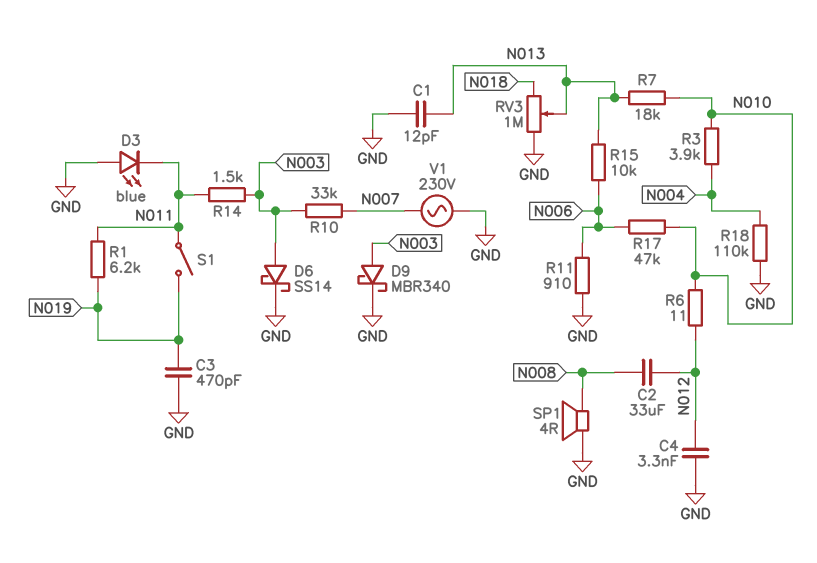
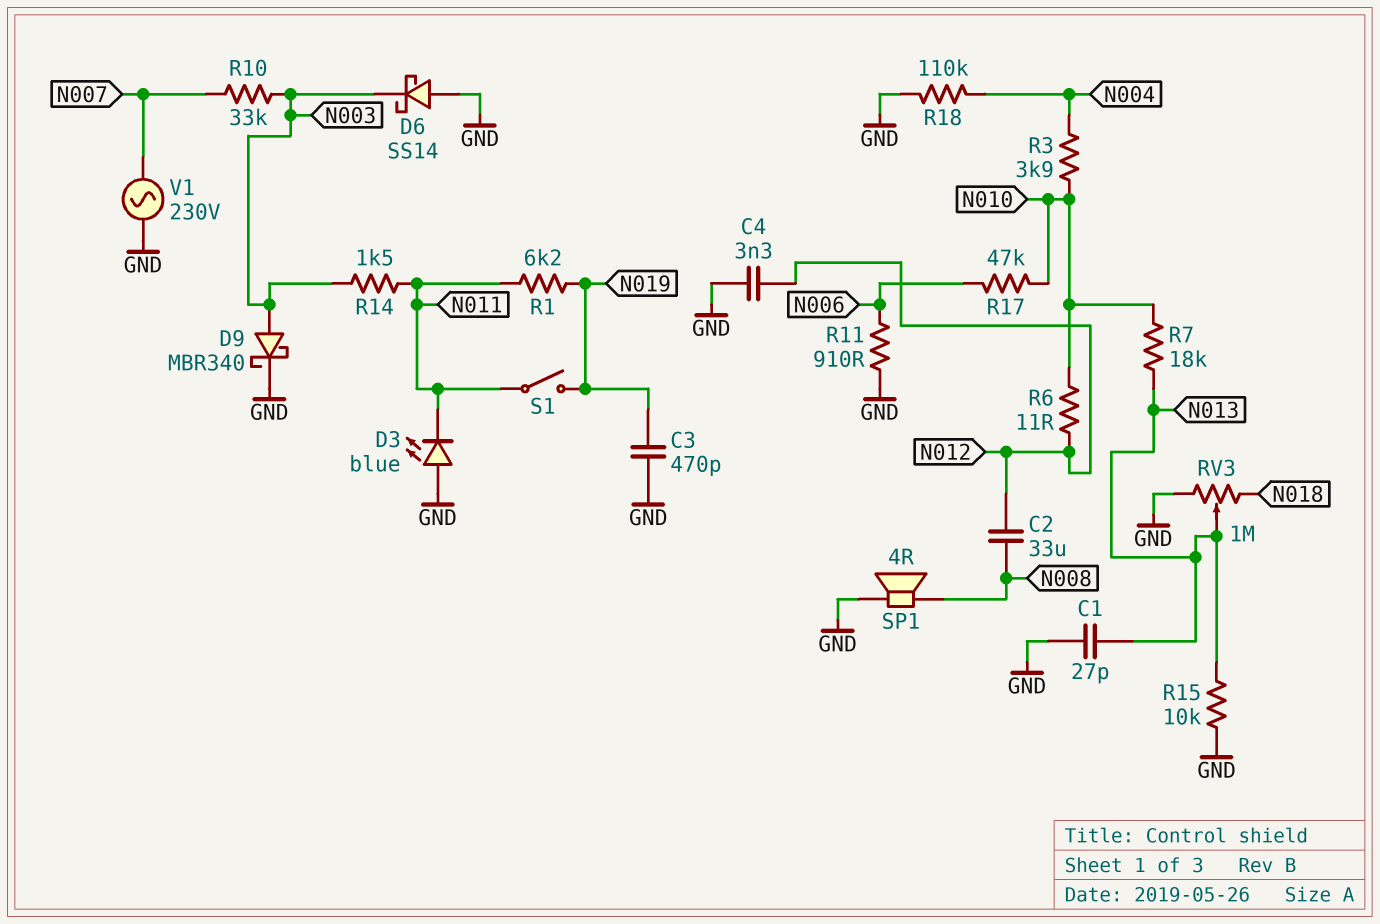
C1: 12pF (GND, N013) -> 27pF (GND, N013)
D6: schottky SS14 (A N003, K GND) -> schottky SS14 (A GND, K N003)
R15: 10k (N006, N013) -> 10k (GND, N013)

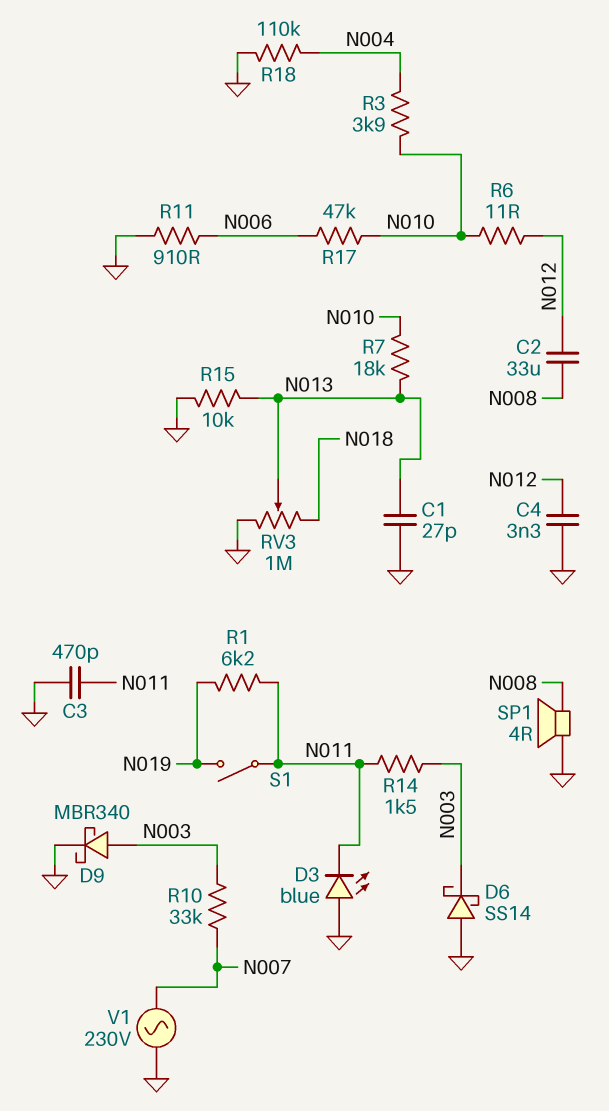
C3: 470pF (GND, N019) -> 470pF (GND, N011)

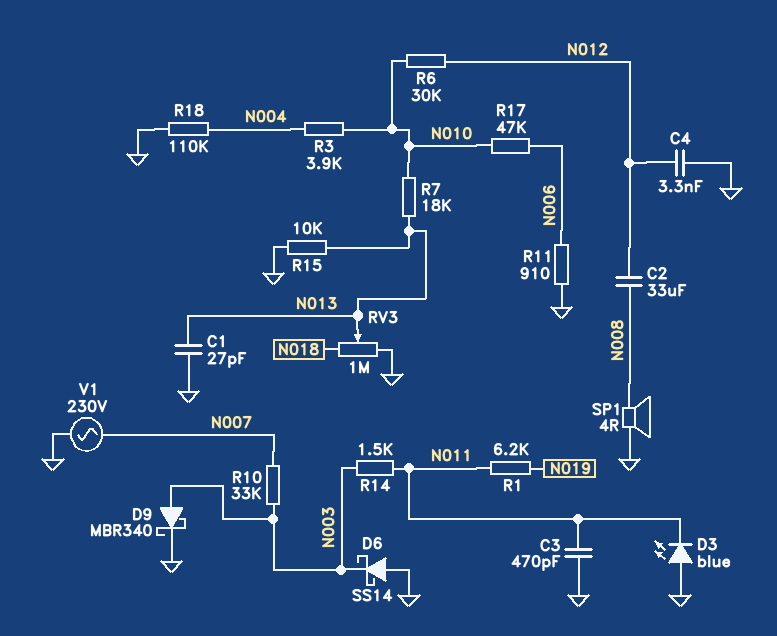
R6: 11 (N010, N012) -> 30k (N010, N012)
S1: switch (N011, N019) -> none

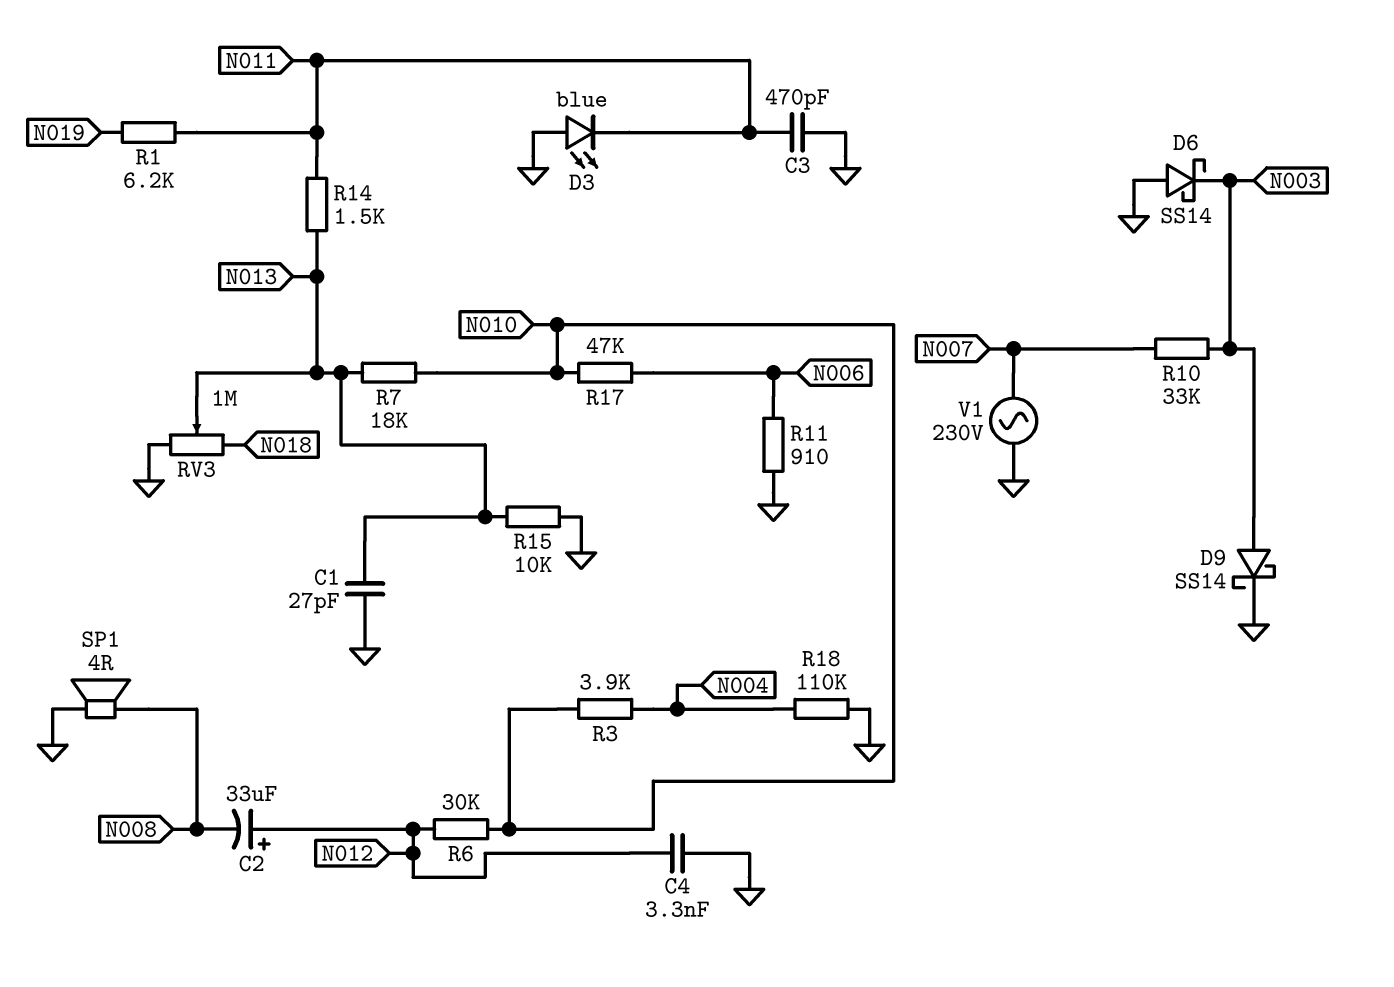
C2: 33uF (N008, N012) -> 33uF (plus N012, minus N008)
D9: schottky MBR340 (A N003, K GND) -> schottky SS14 (A N003, K GND)
R14: 1.5k (N003, N011) -> 1.5k (N011, N013)

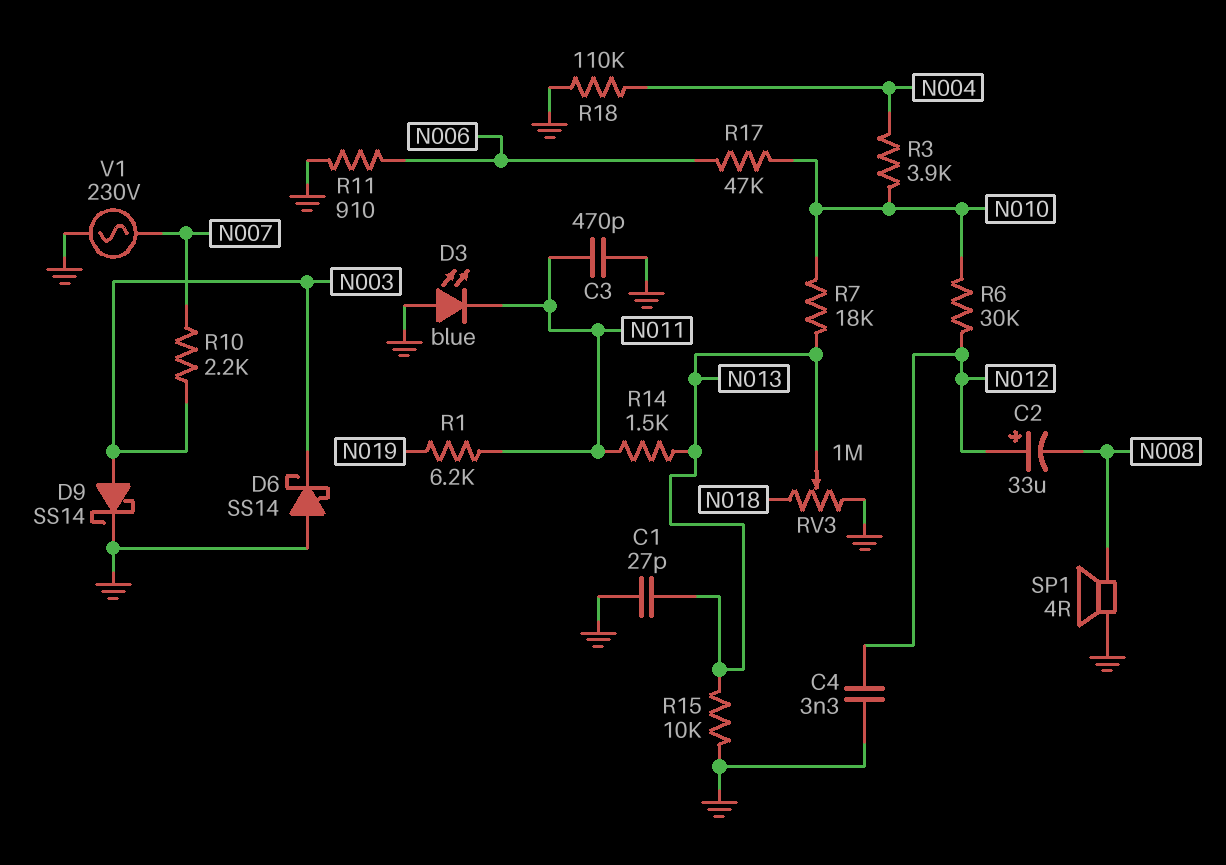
R10: 33k (N003, N007) -> 2.2k (N003, N007)

